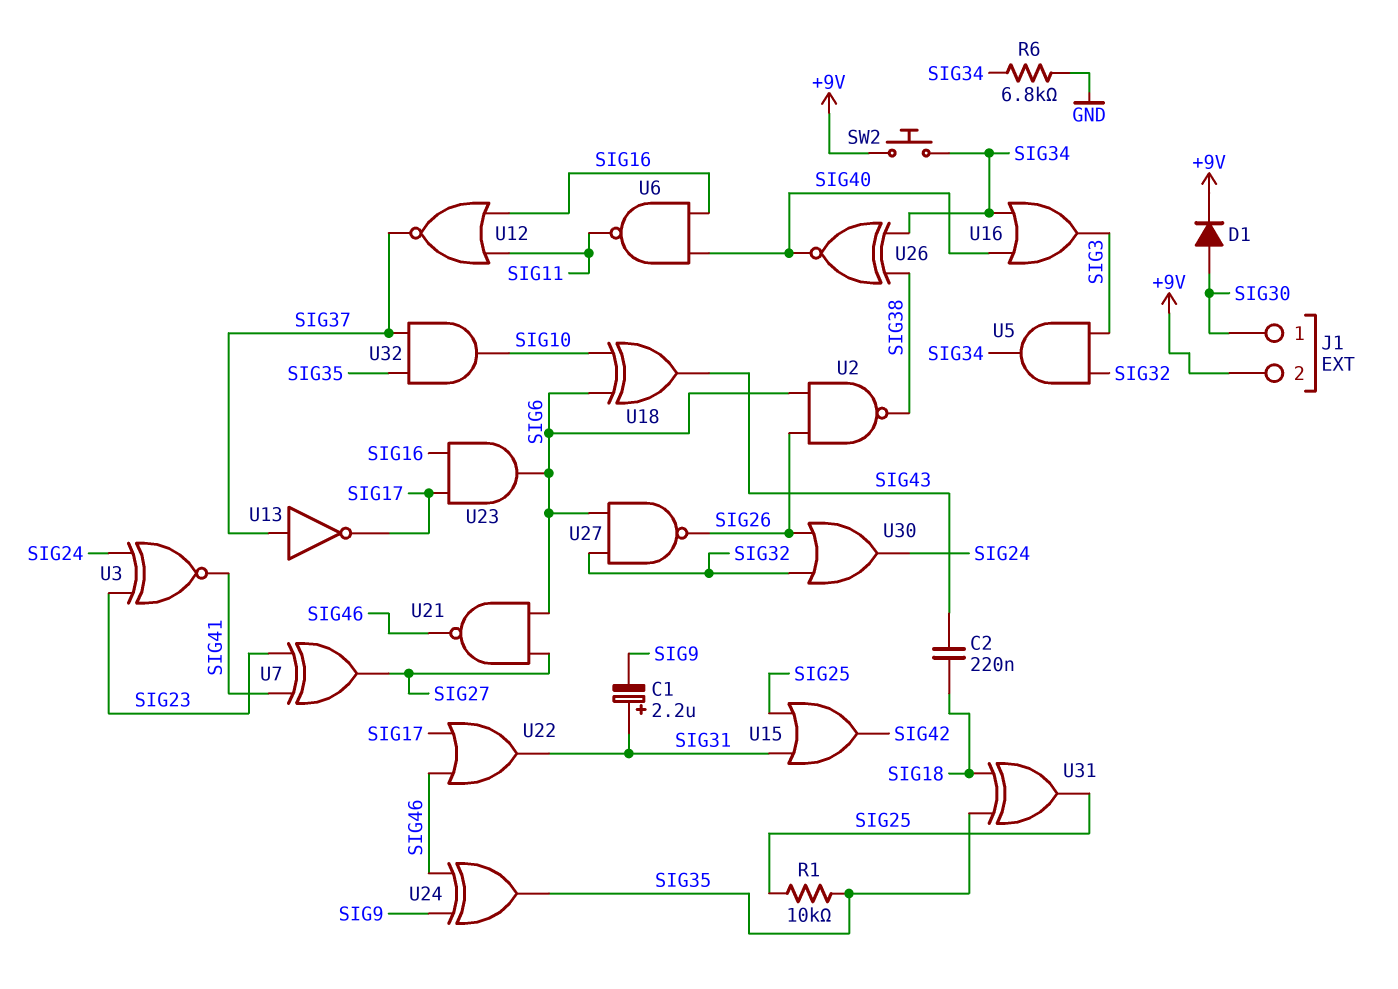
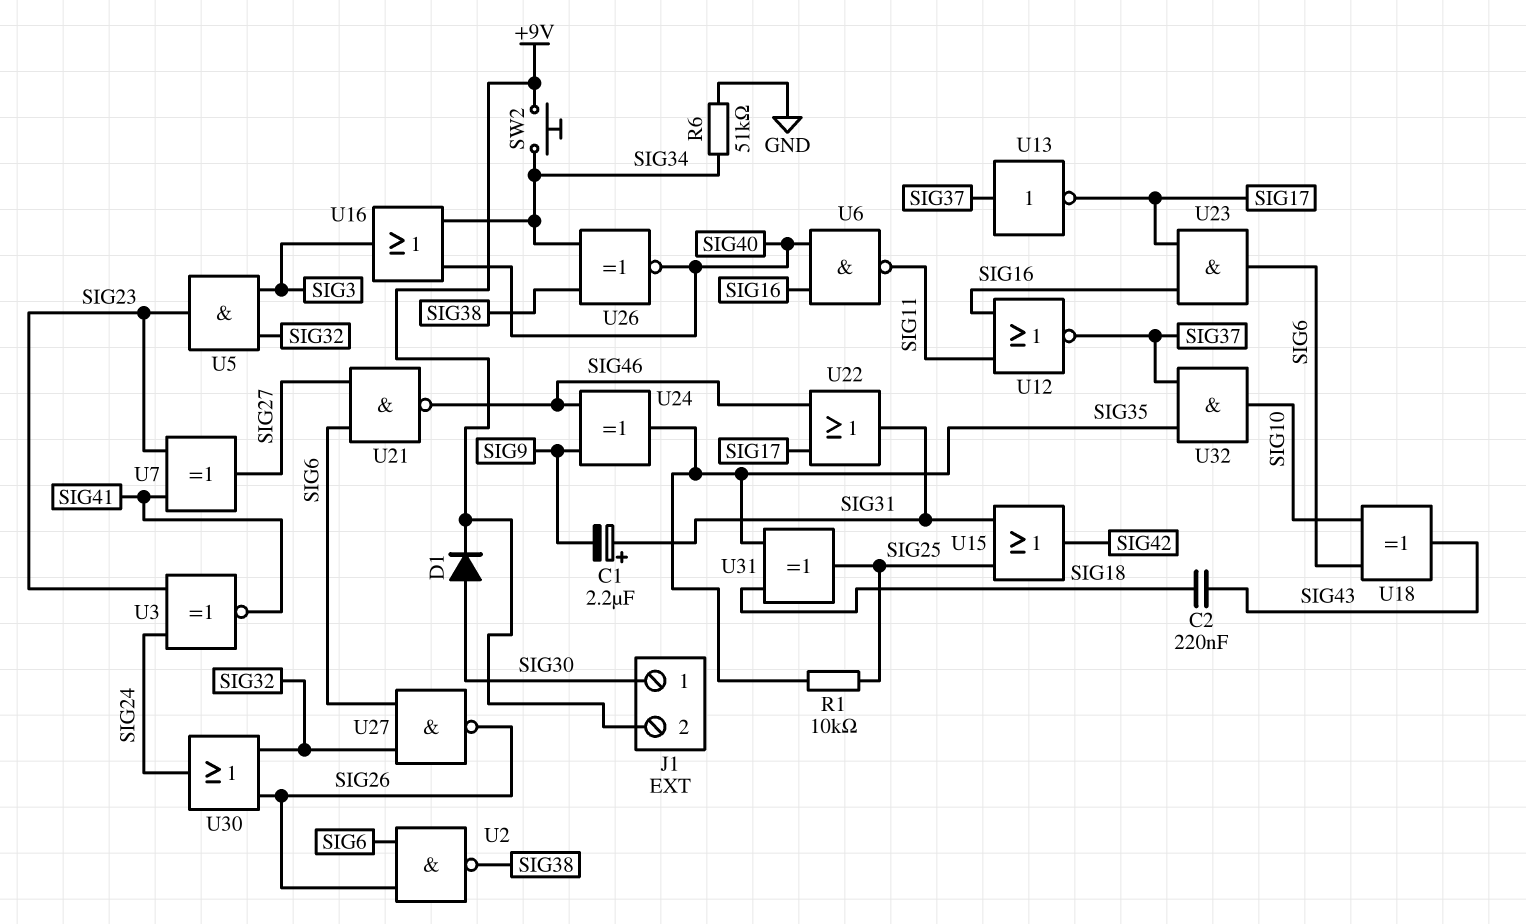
R6: 6.8k (GND, SIG34) -> 51k (GND, SIG34)
U5: AND (in SIG3, in SIG32, out SIG34) -> AND (in SIG3, in SIG32, out SIG23)

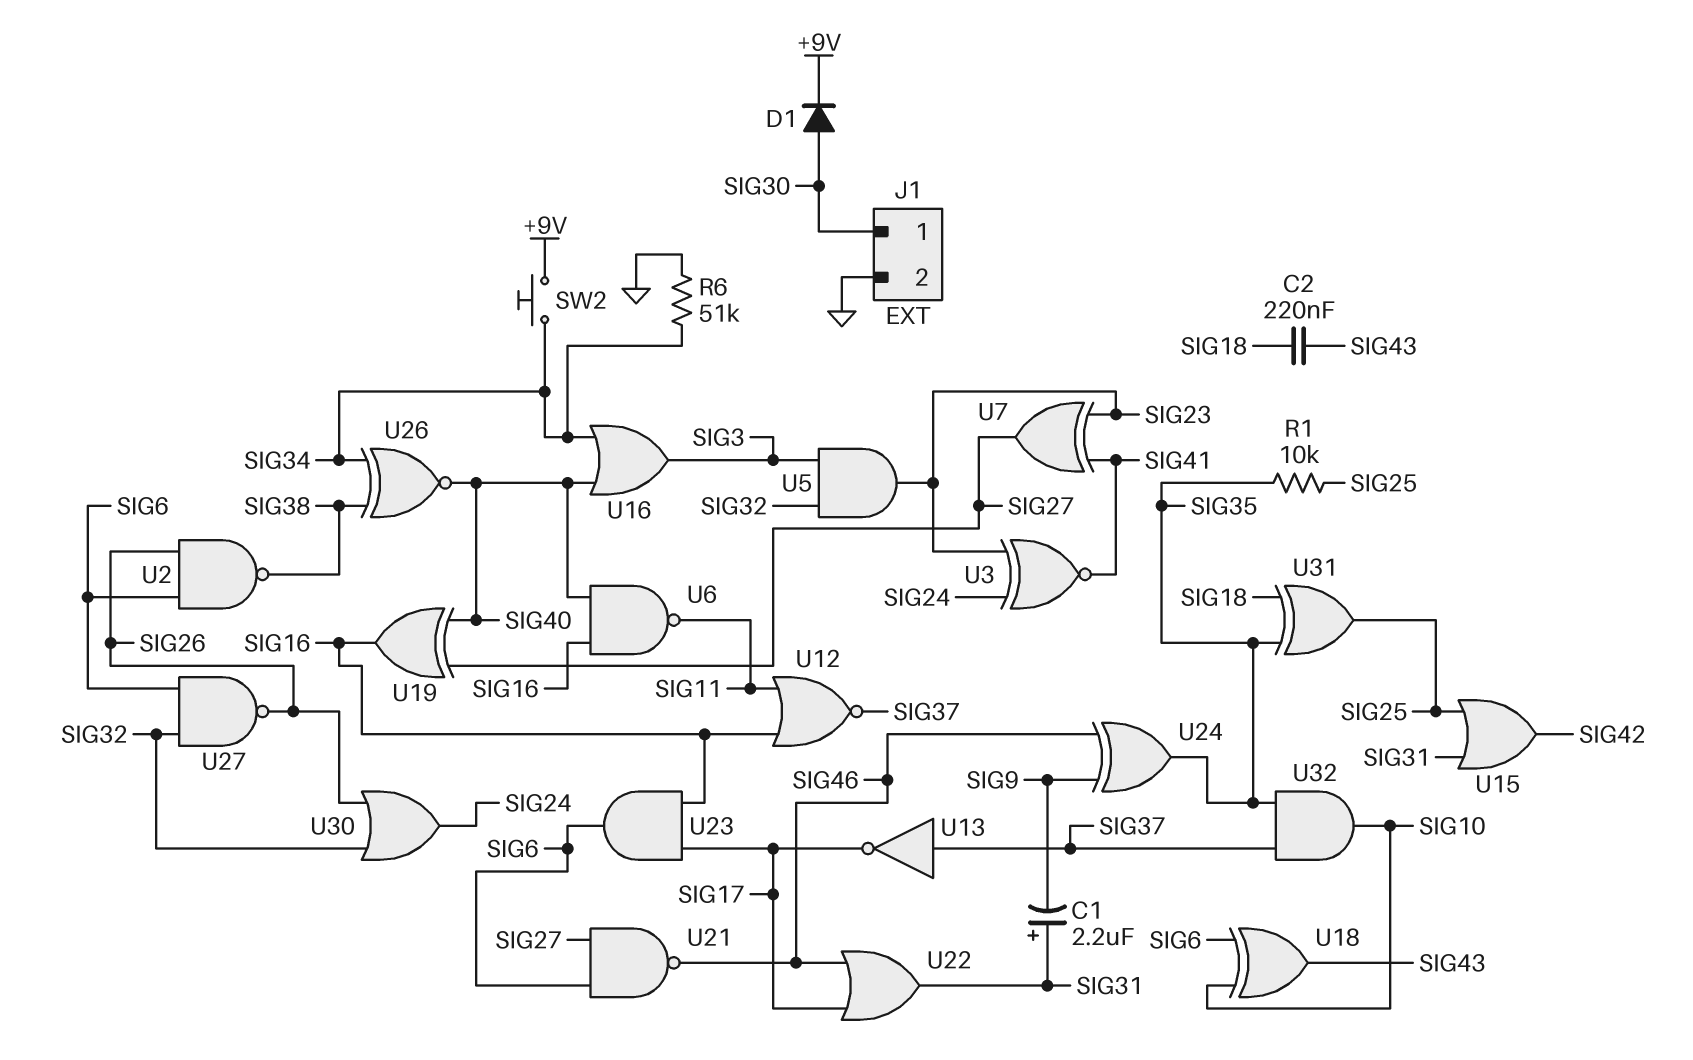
J1 pin 2: +9V -> GND
U19: none -> XOR (in SIG27, in SIG40, out SIG16)

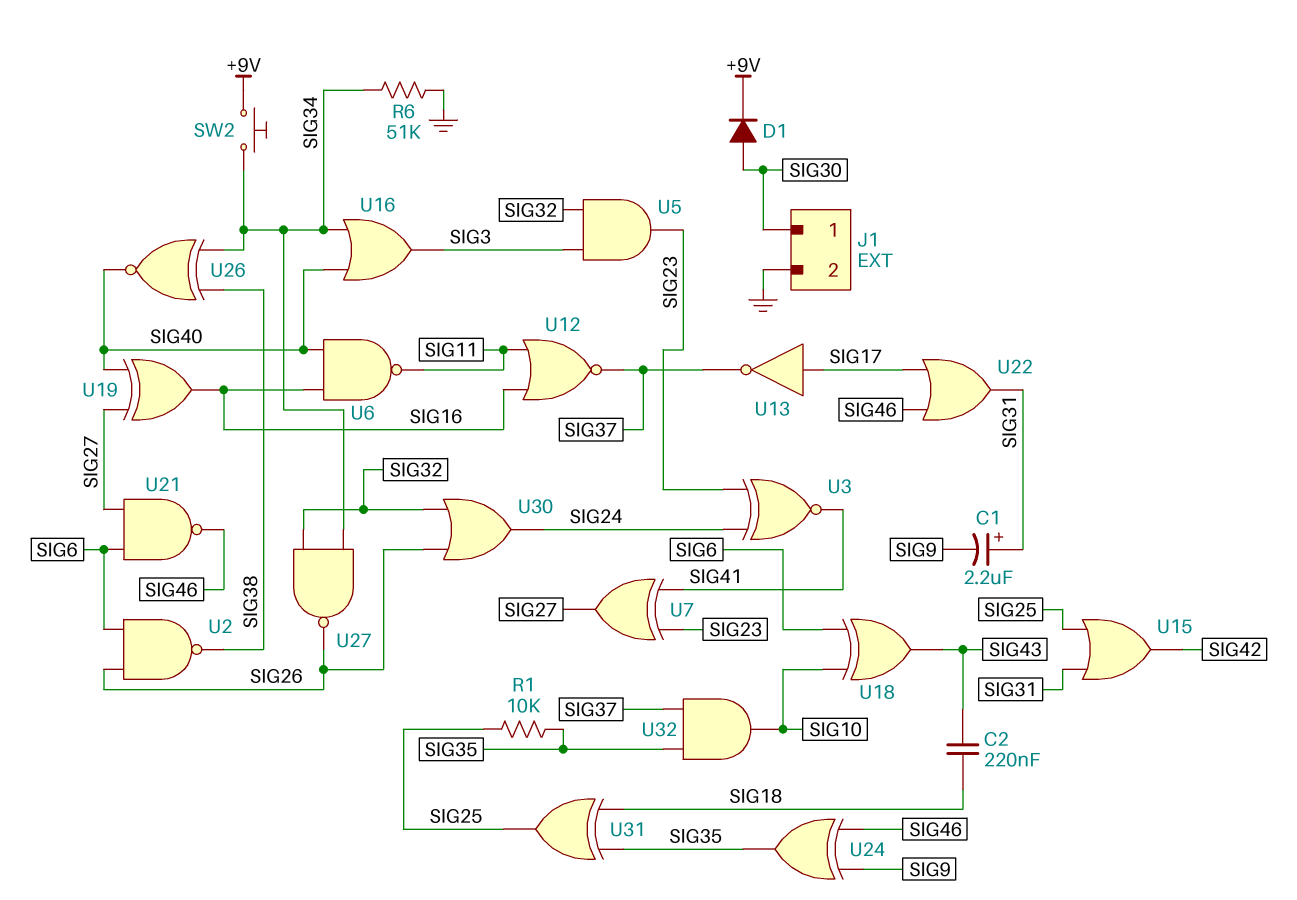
U13: NOT (in SIG37, out SIG17) -> NOT (in SIG17, out SIG37)
U23: AND (in SIG16, in SIG17, out SIG6) -> none
U27: NAND (in SIG6, in SIG32, out SIG26) -> NAND (in SIG32, in SIG34, out SIG26)

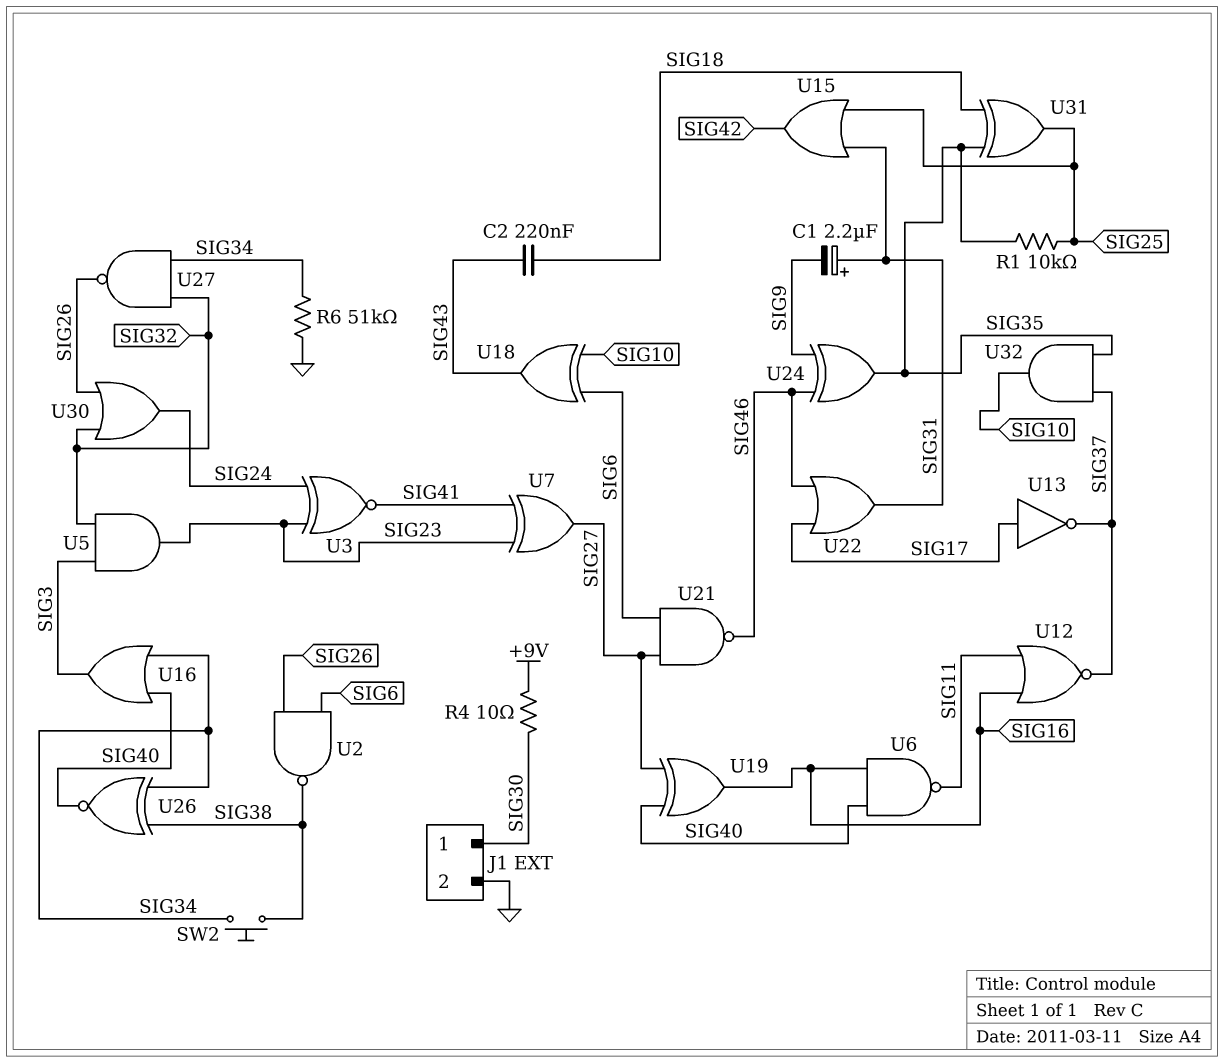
D1: diode (A SIG30, K +9V) -> none
R4: none -> 10 (+9V, SIG30)
SW2: button (+9V, SIG34) -> button (SIG34, SIG38)

